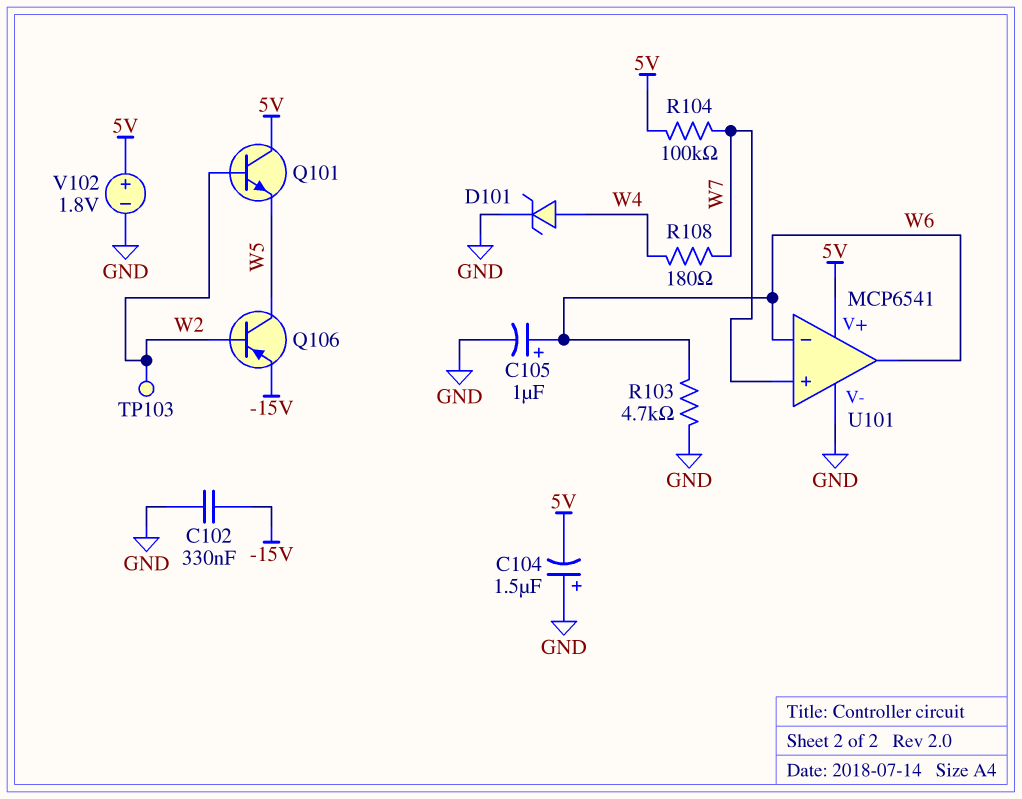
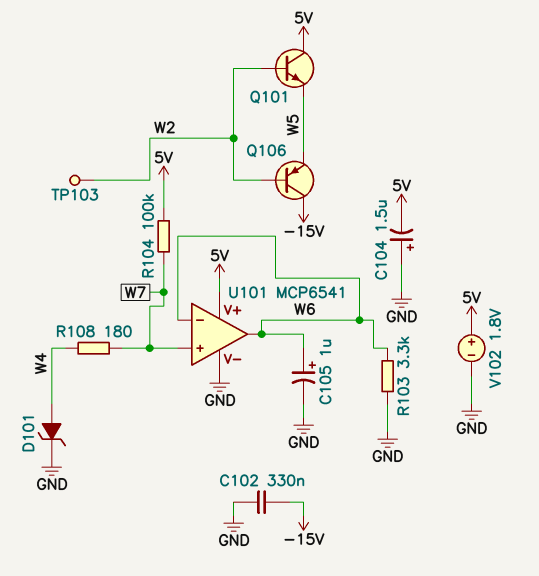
Q106: PNP (B W2, C W5, E -15V) -> PNP (B W2, C -15V, E W5)
R103: 4.7k (GND, W6) -> 3.3k (GND, W6)

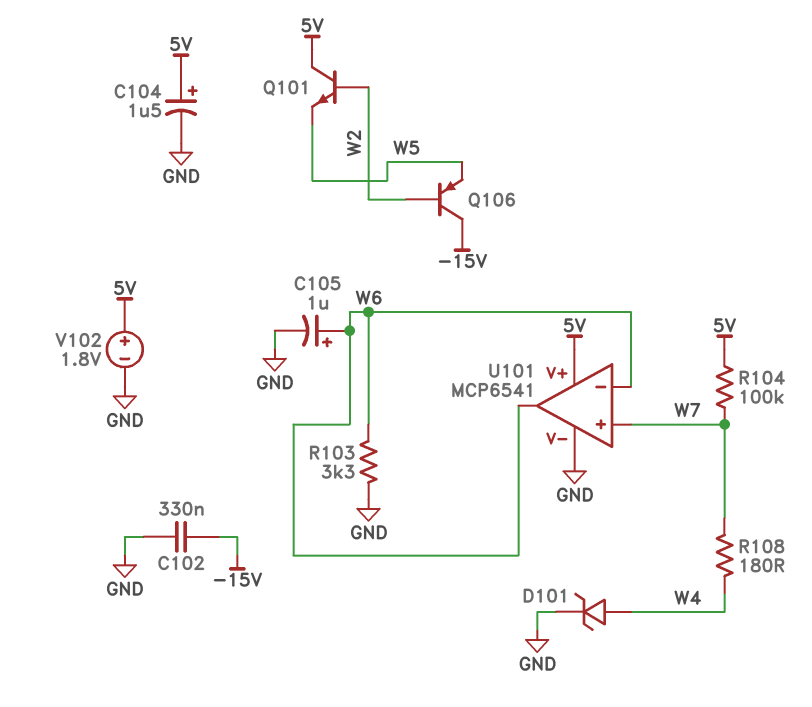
C104: 1.5uF (plus GND, minus 5V) -> 1.5uF (plus 5V, minus GND)
TP103: test point (W2) -> none

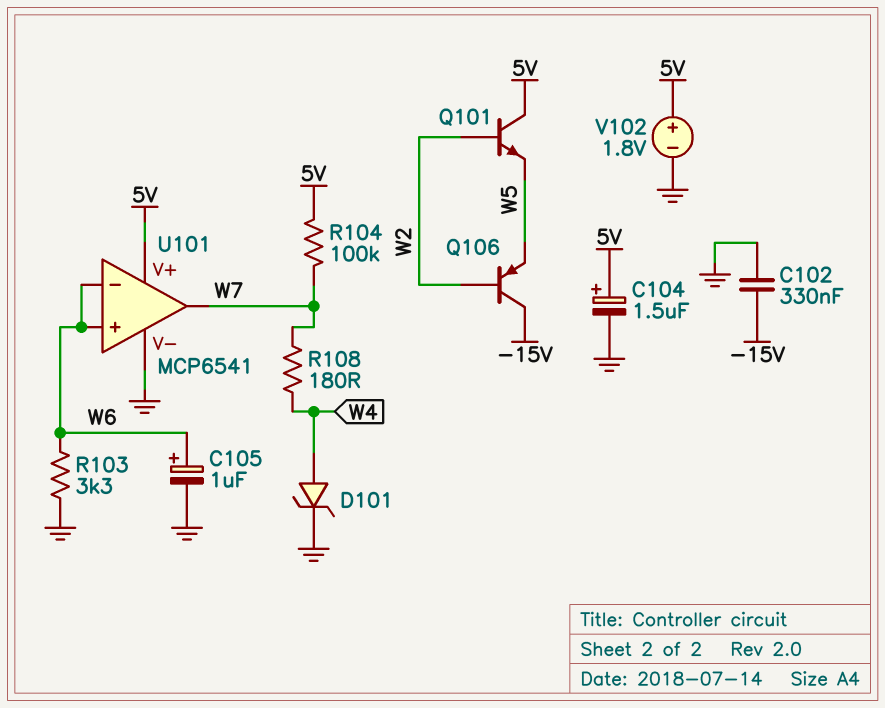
U101 pin in+: W7 -> W6
U101 pin out: W6 -> W7

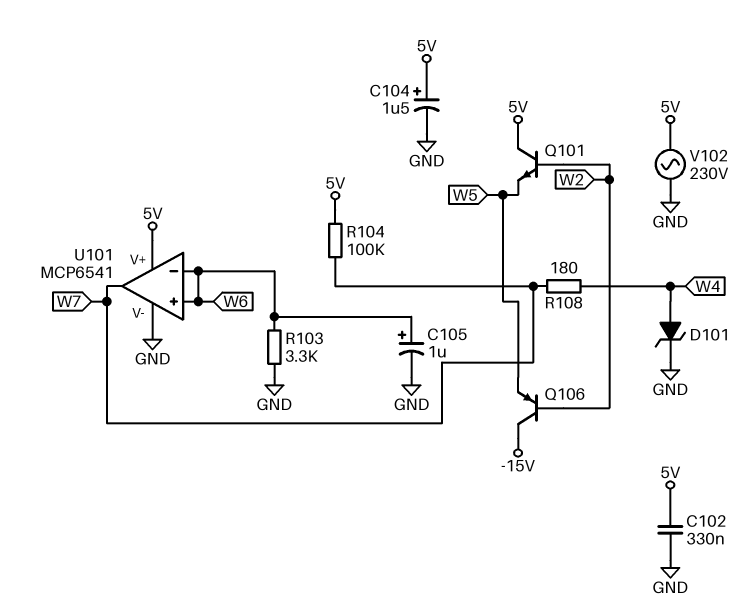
C102: 330nF (-15V, GND) -> 330nF (5V, GND)
V102: 1.8V (plus 5V, minus GND) -> AC 230V (5V, GND)

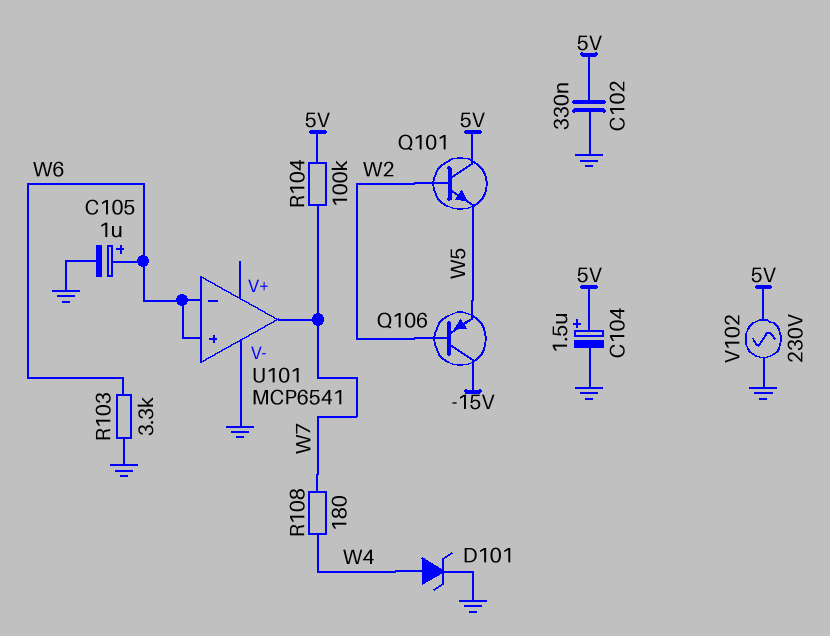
U101 pin V+: 5V -> none

